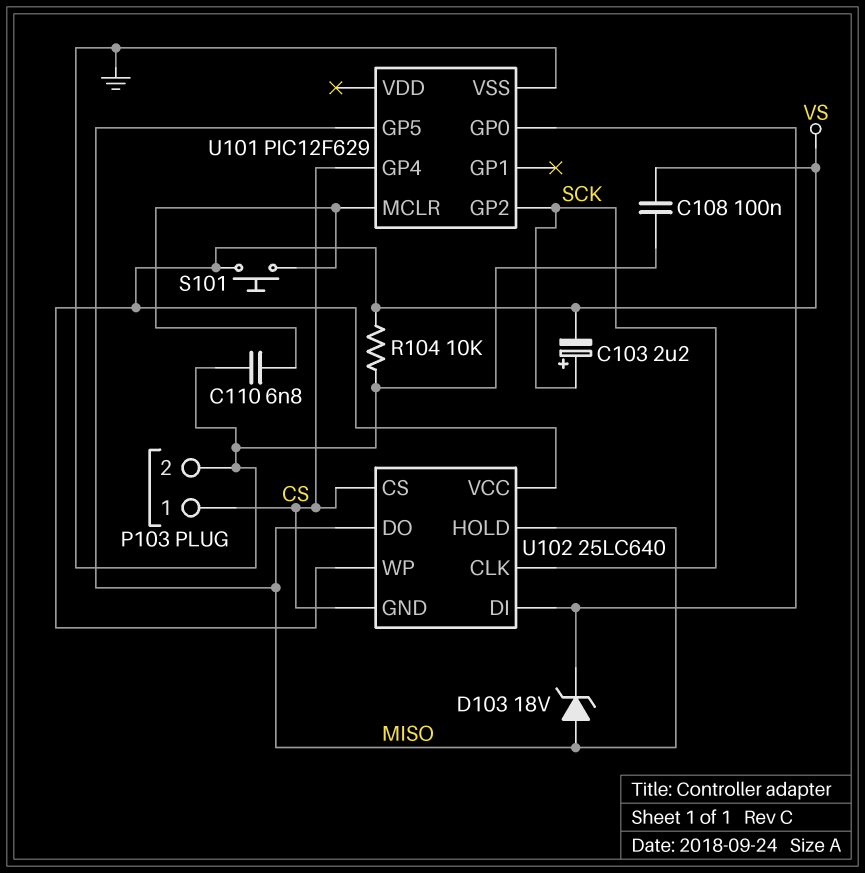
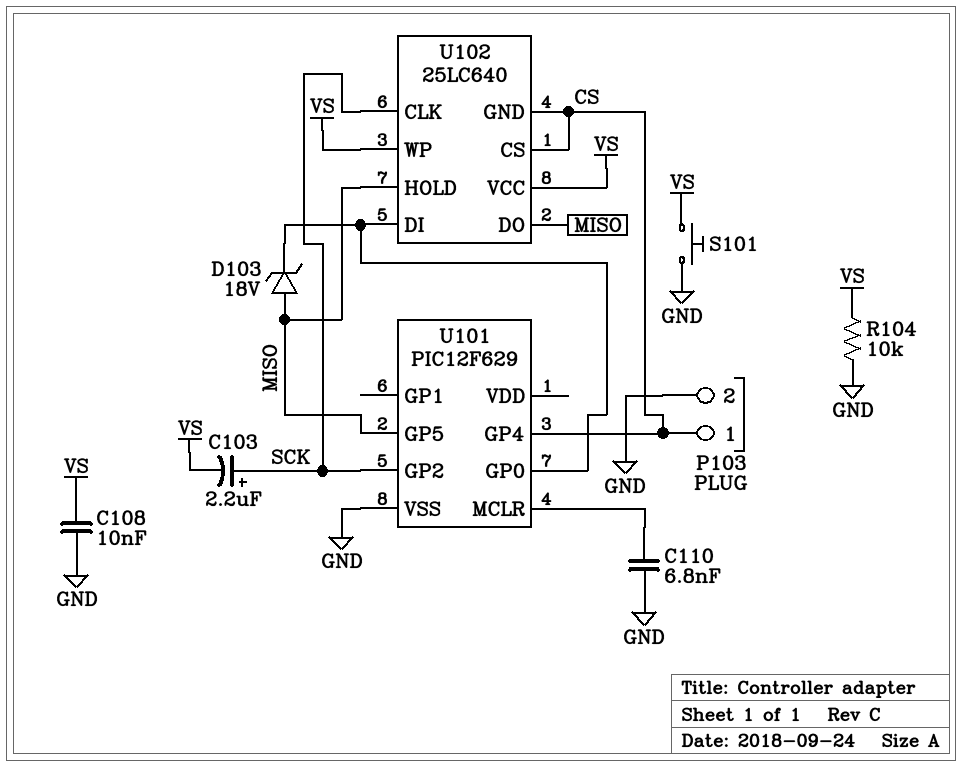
C108: 100nF (GND, VS) -> 10nF (GND, VS)
S101: button (U101/MCLR, VS) -> button (GND, VS)

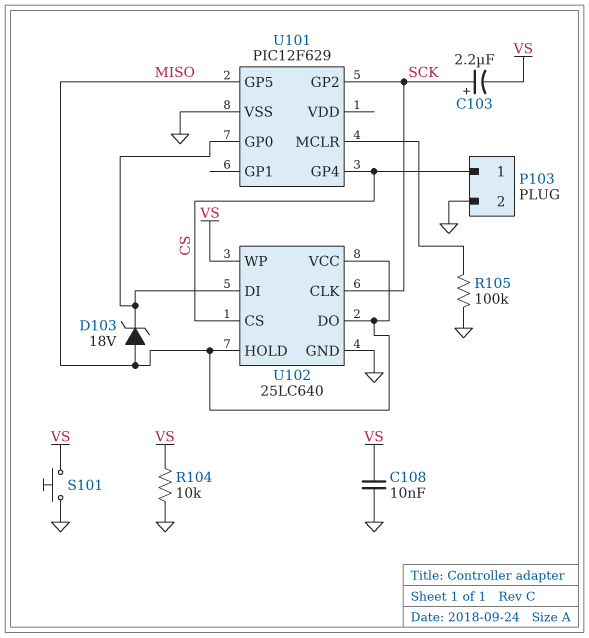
C110: 6.8nF (GND, U101/MCLR) -> none
R105: none -> 100k (GND, U101/MCLR)
U102 pin GND: CS -> GND
U102 pin VCC: VS -> MISO

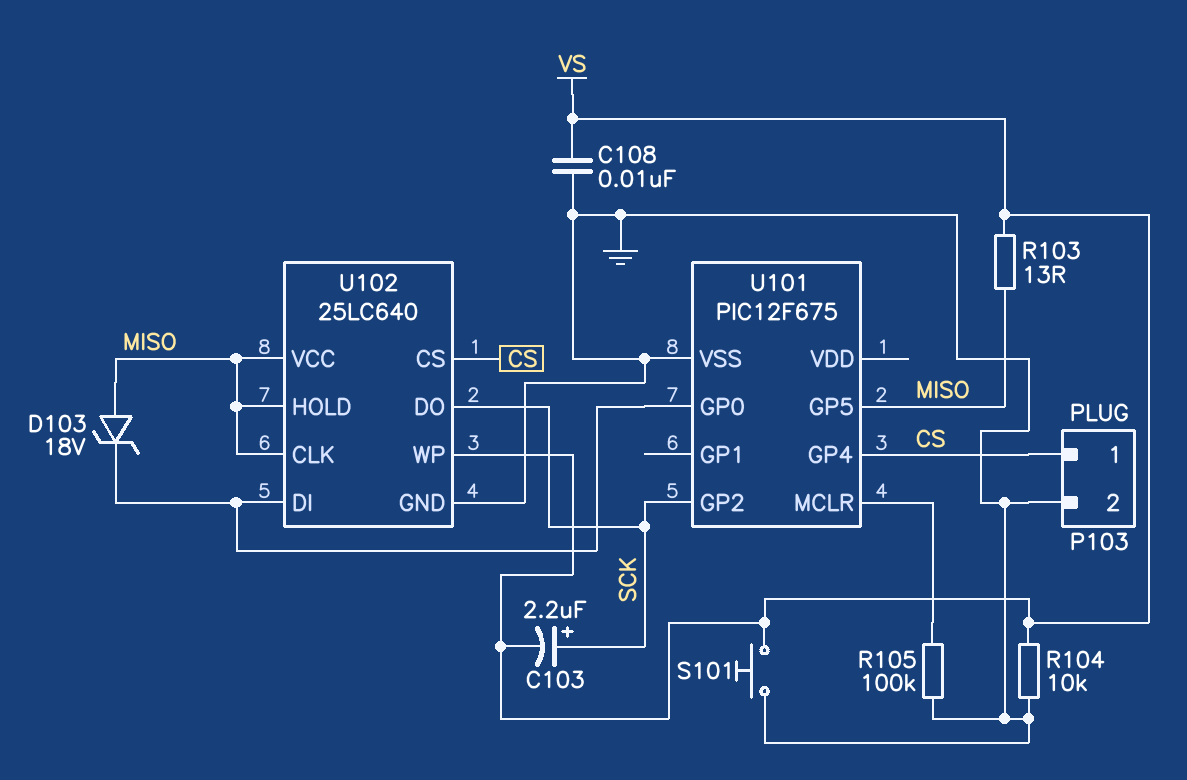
R103: none -> 13 (MISO, VS)
U101: PIC12F629 -> PIC12F675
U102 pin CLK: SCK -> MISO
U102 pin DO: MISO -> SCK

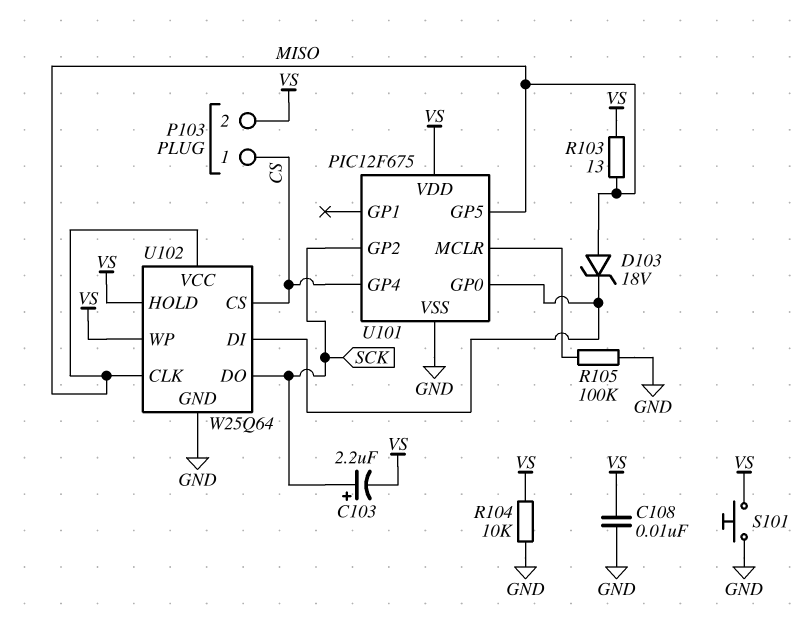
P103 pin 2: GND -> VS
U101 pin VDD: none -> VS
U102: 25LC640 -> W25Q64
U102 pin HOLD: MISO -> VS

